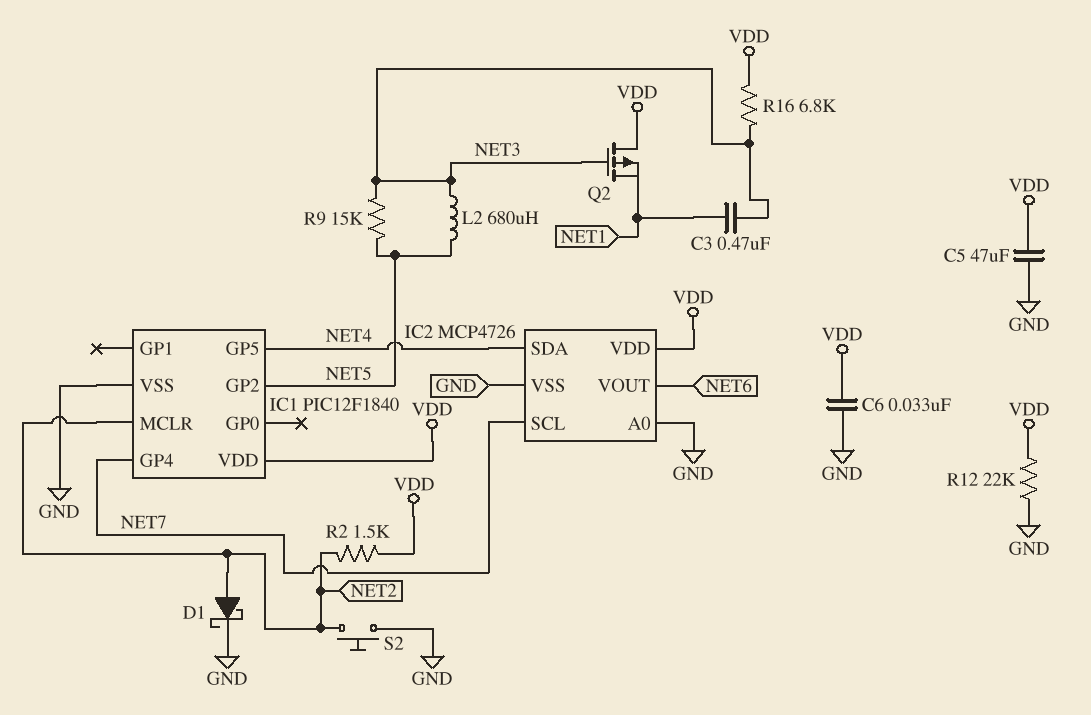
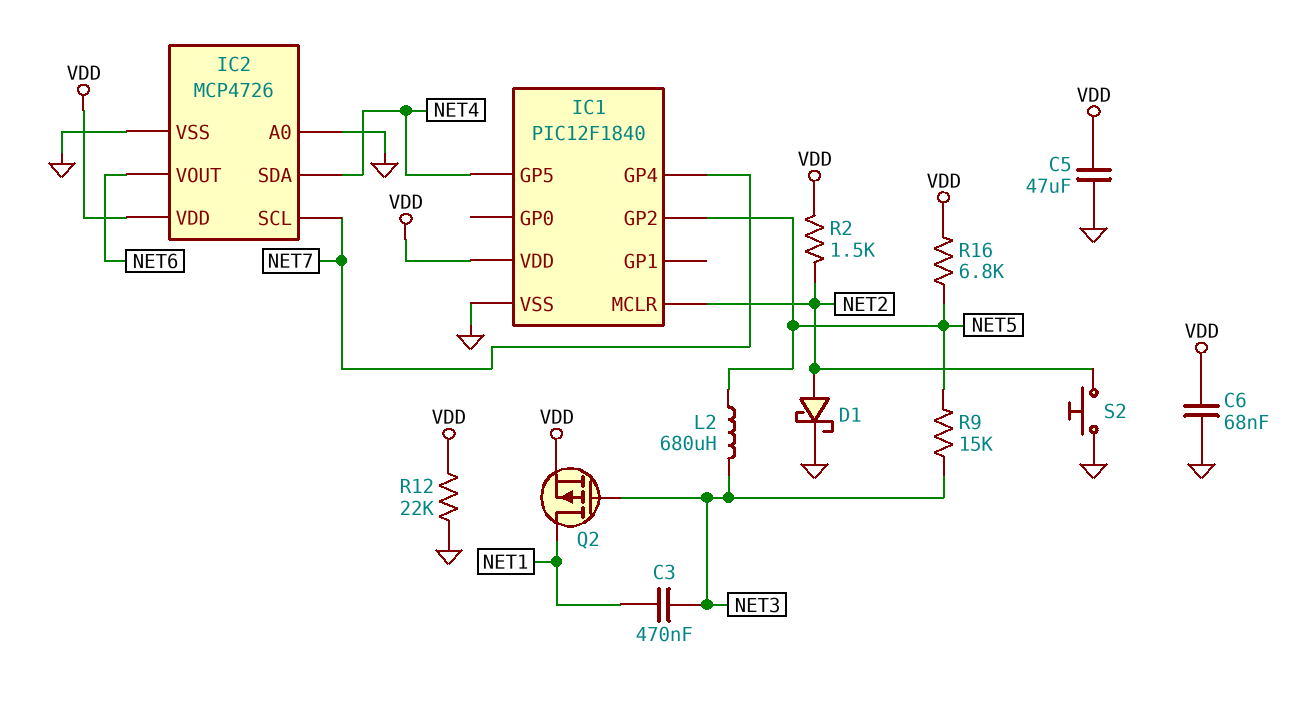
C6: 33nF (GND, VDD) -> 68nF (GND, VDD)
Q2: PMOS (G NET3, D VDD, S NET1) -> PMOS (G NET3, D NET1, S VDD)
R16: 6.8k (NET3, VDD) -> 6.8k (NET5, VDD)

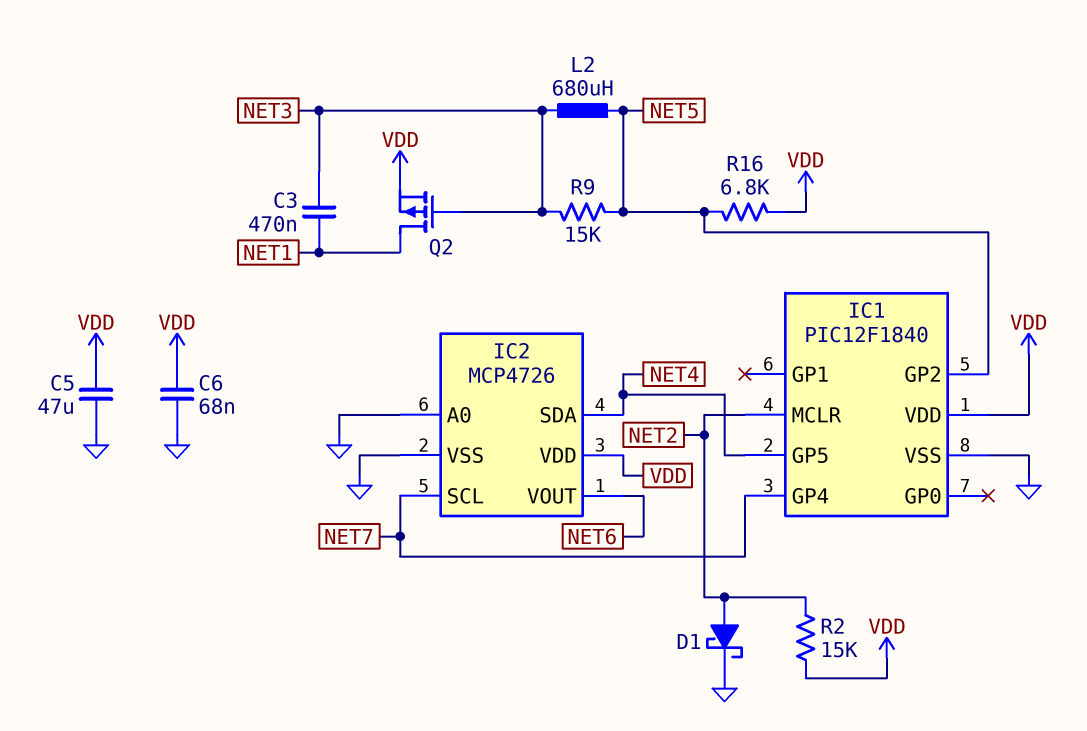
R2: 1.5k (NET2, VDD) -> 15k (NET2, VDD)
R12: 22k (GND, VDD) -> none
S2: button (GND, NET2) -> none

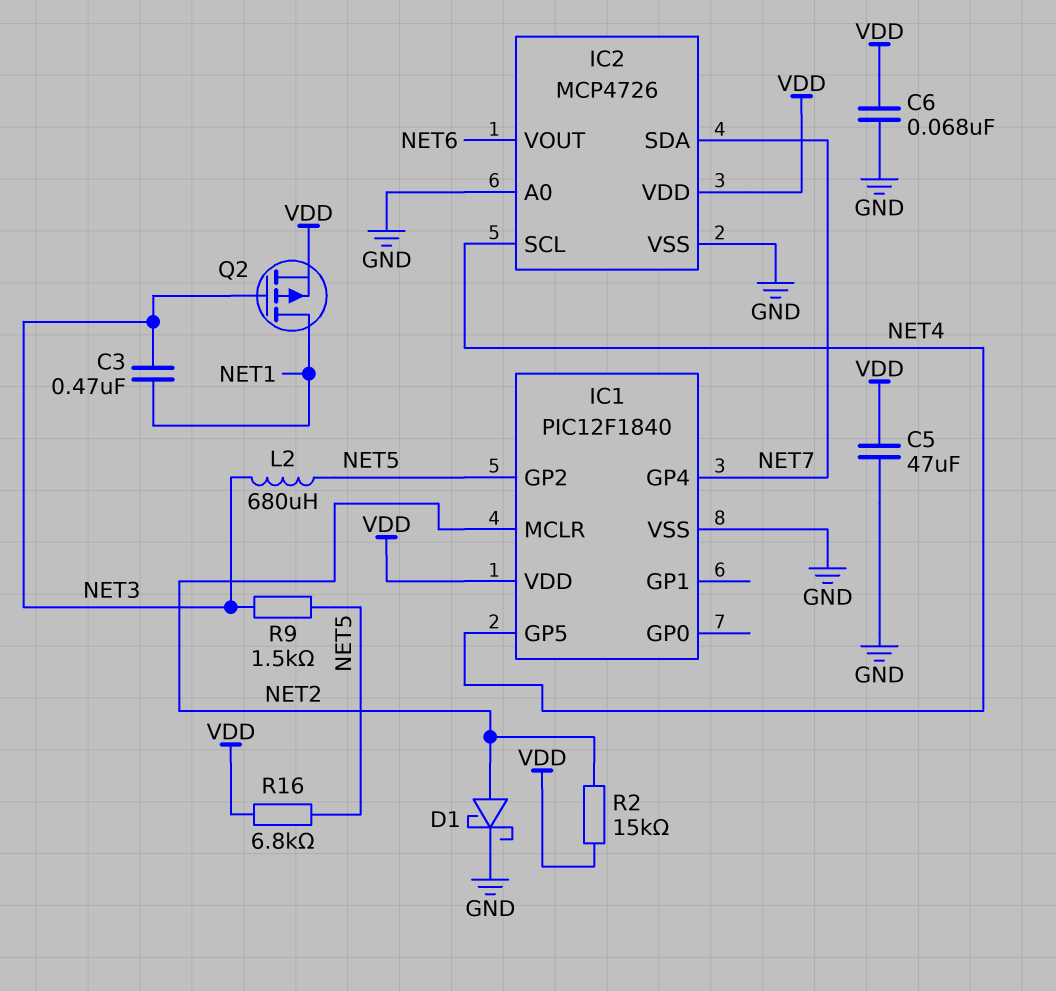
IC2 pin SCL: NET7 -> NET4
IC2 pin SDA: NET4 -> NET7
R9: 15k (NET3, NET5) -> 1.5k (NET3, NET5)

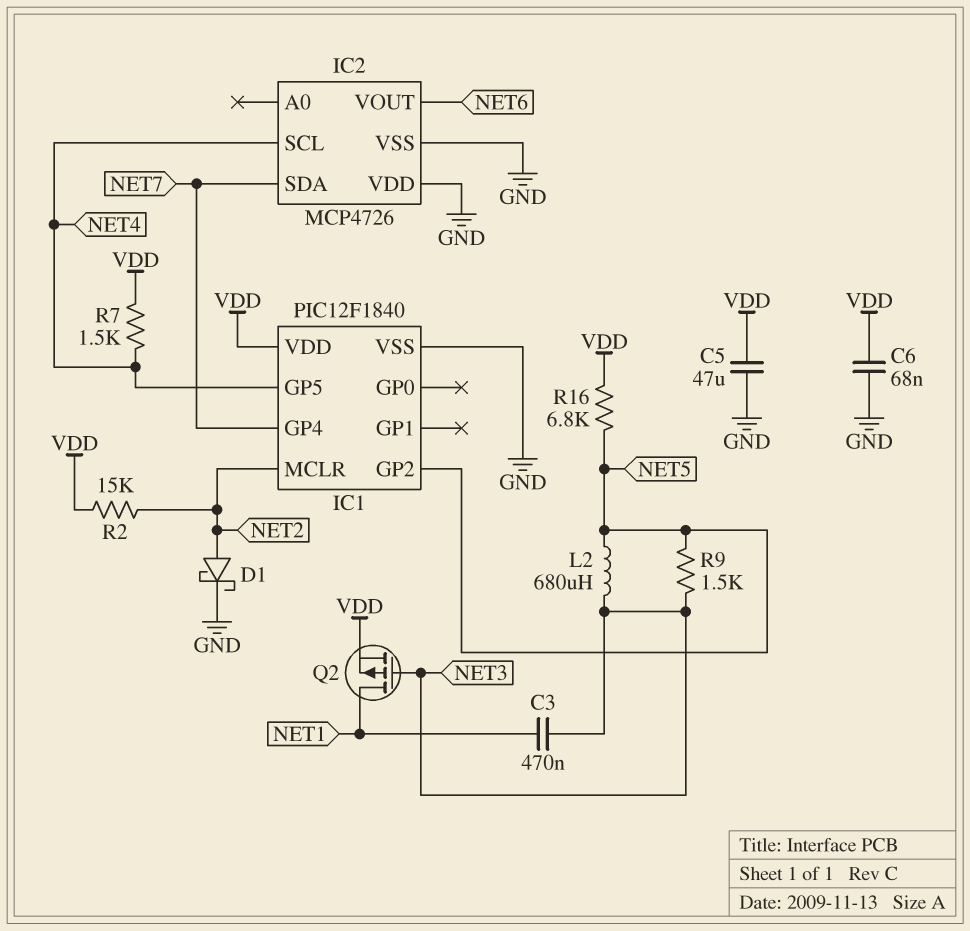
IC2 pin A0: GND -> none
IC2 pin VDD: VDD -> GND
R7: none -> 1.5k (NET4, VDD)

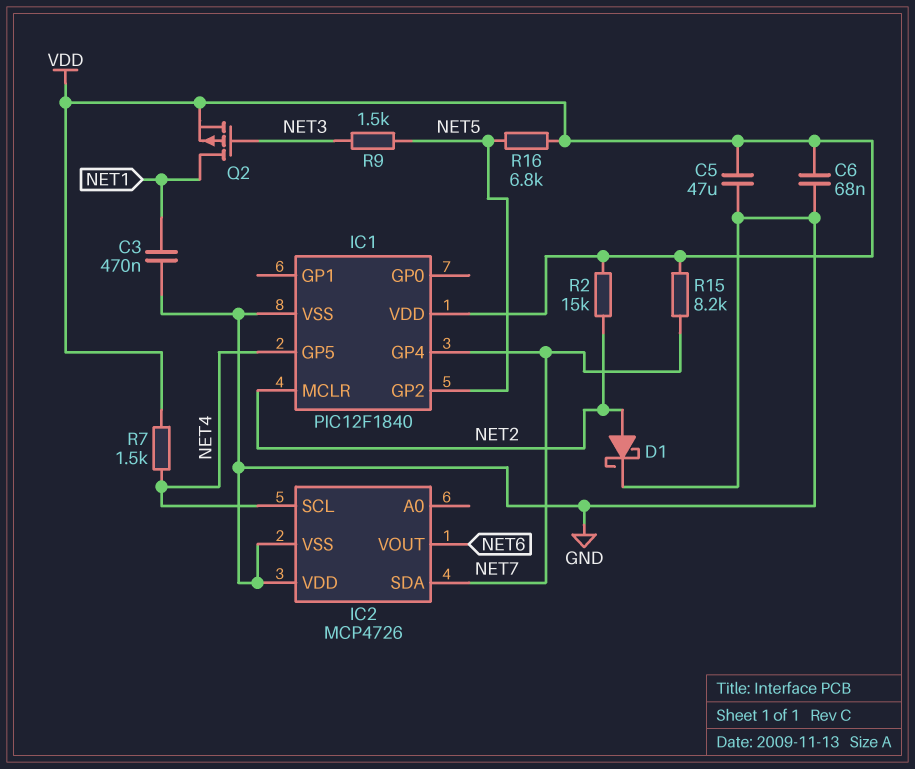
C3: 470nF (NET1, NET3) -> 470nF (GND, NET1)
L2: 680uH (NET3, NET5) -> none
R15: none -> 8.2k (NET7, VDD)

